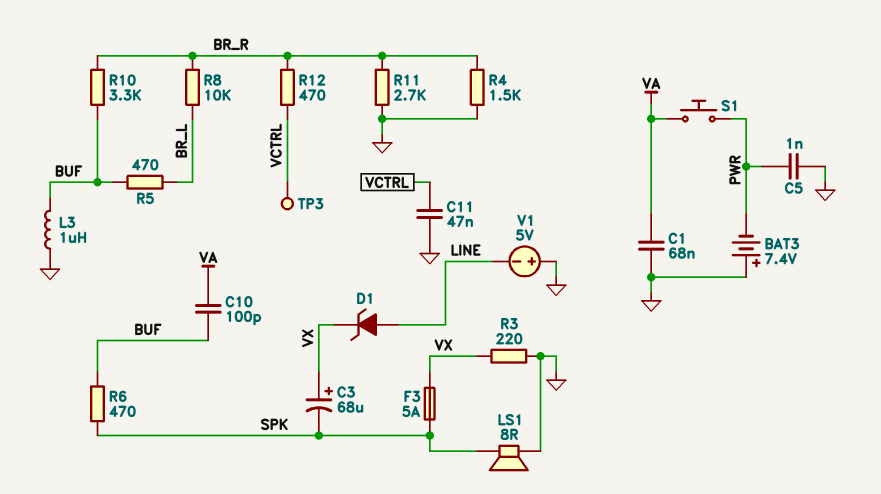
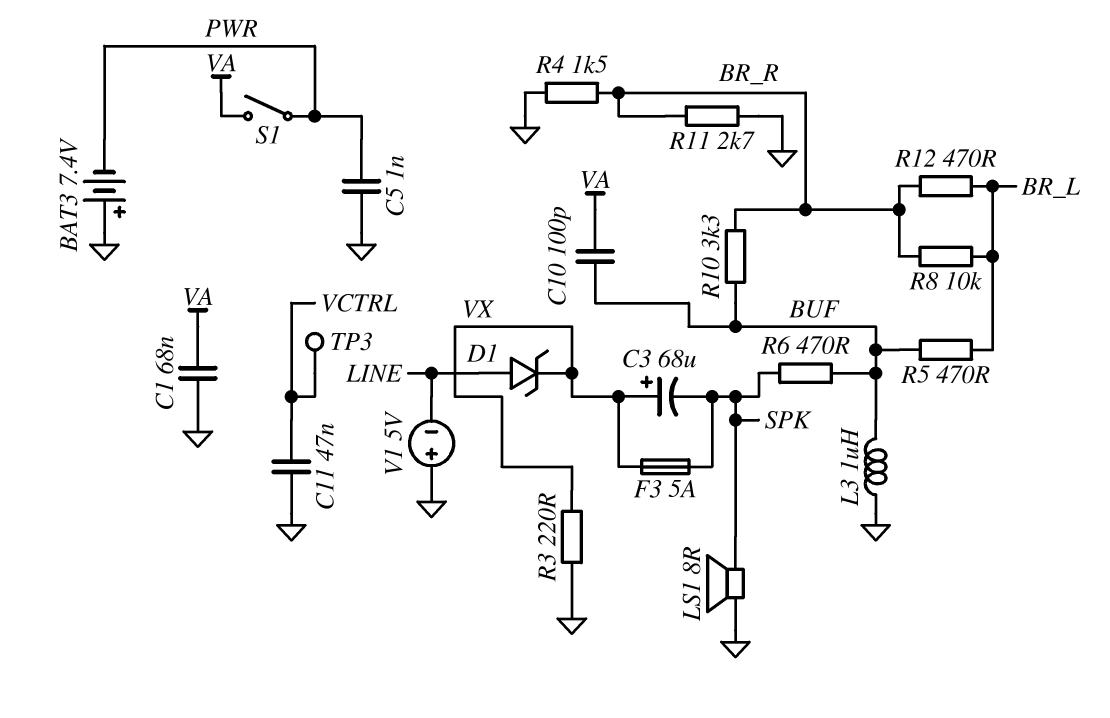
R12: 470 (BR_R, VCTRL) -> 470 (BR_L, BR_R)
S1: button (PWR, VA) -> switch (PWR, VA)

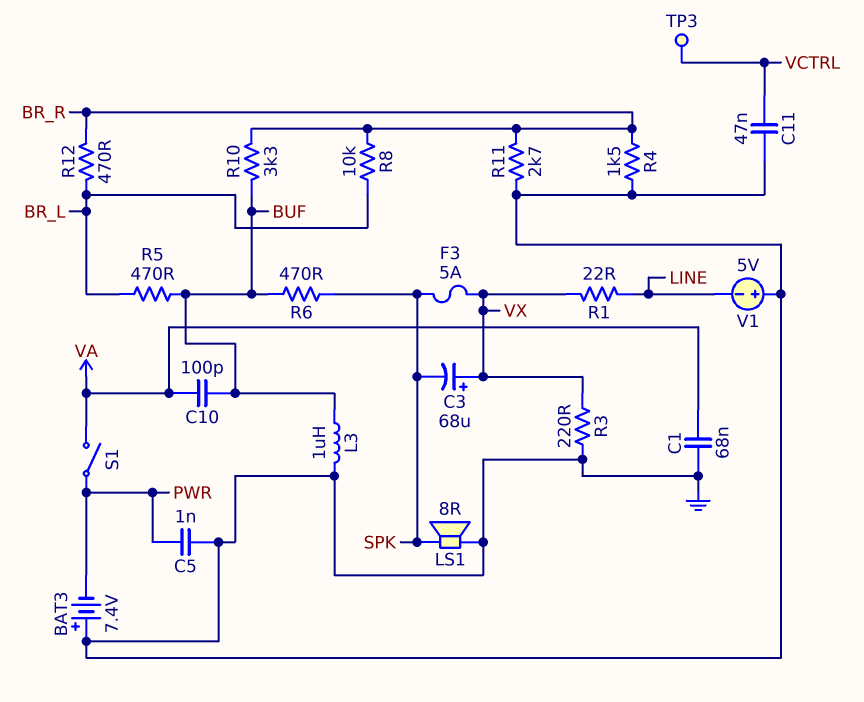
D1: zener (A LINE, K VX) -> none
R1: none -> 22 (LINE, VX)

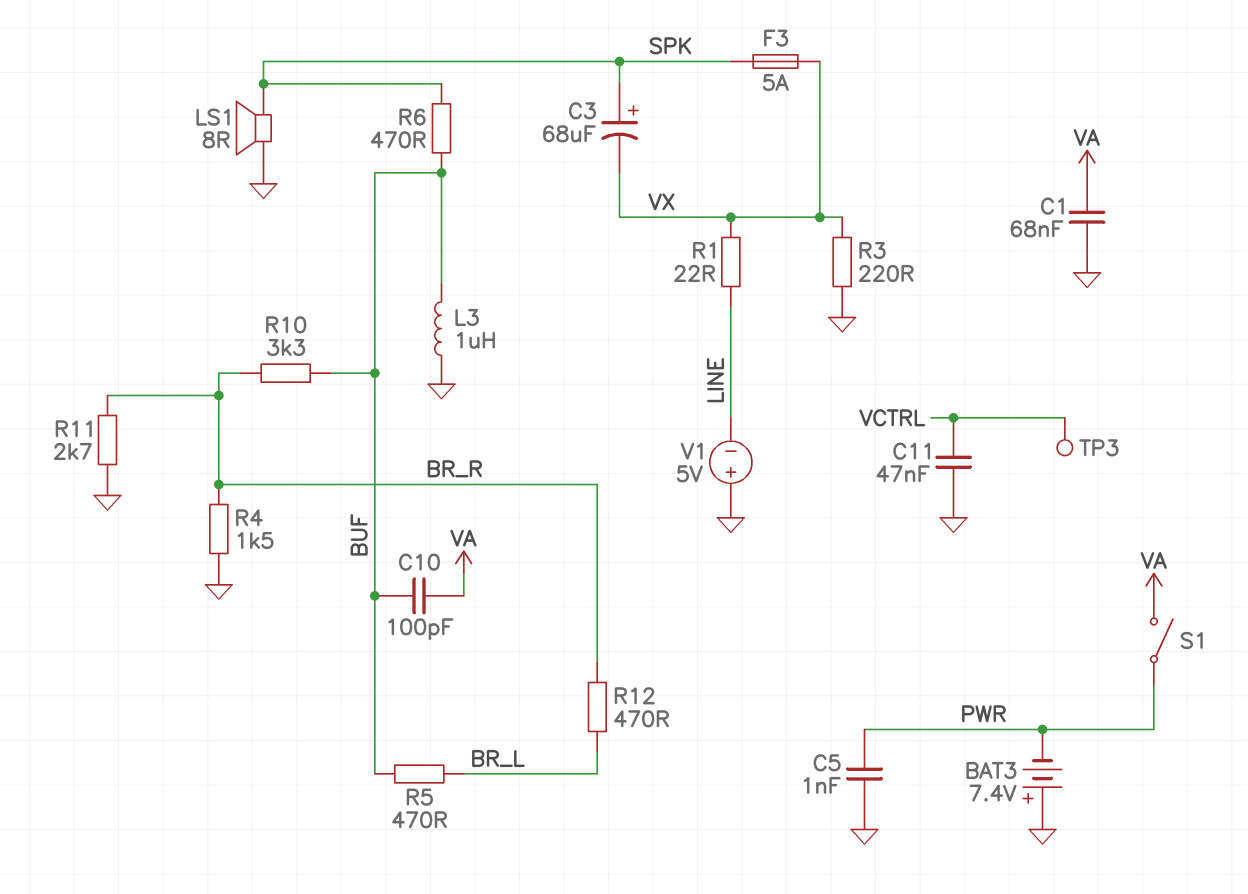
C3: 68uF (plus VX, minus SPK) -> 68uF (plus SPK, minus VX)
R8: 10k (BR_L, BR_R) -> none

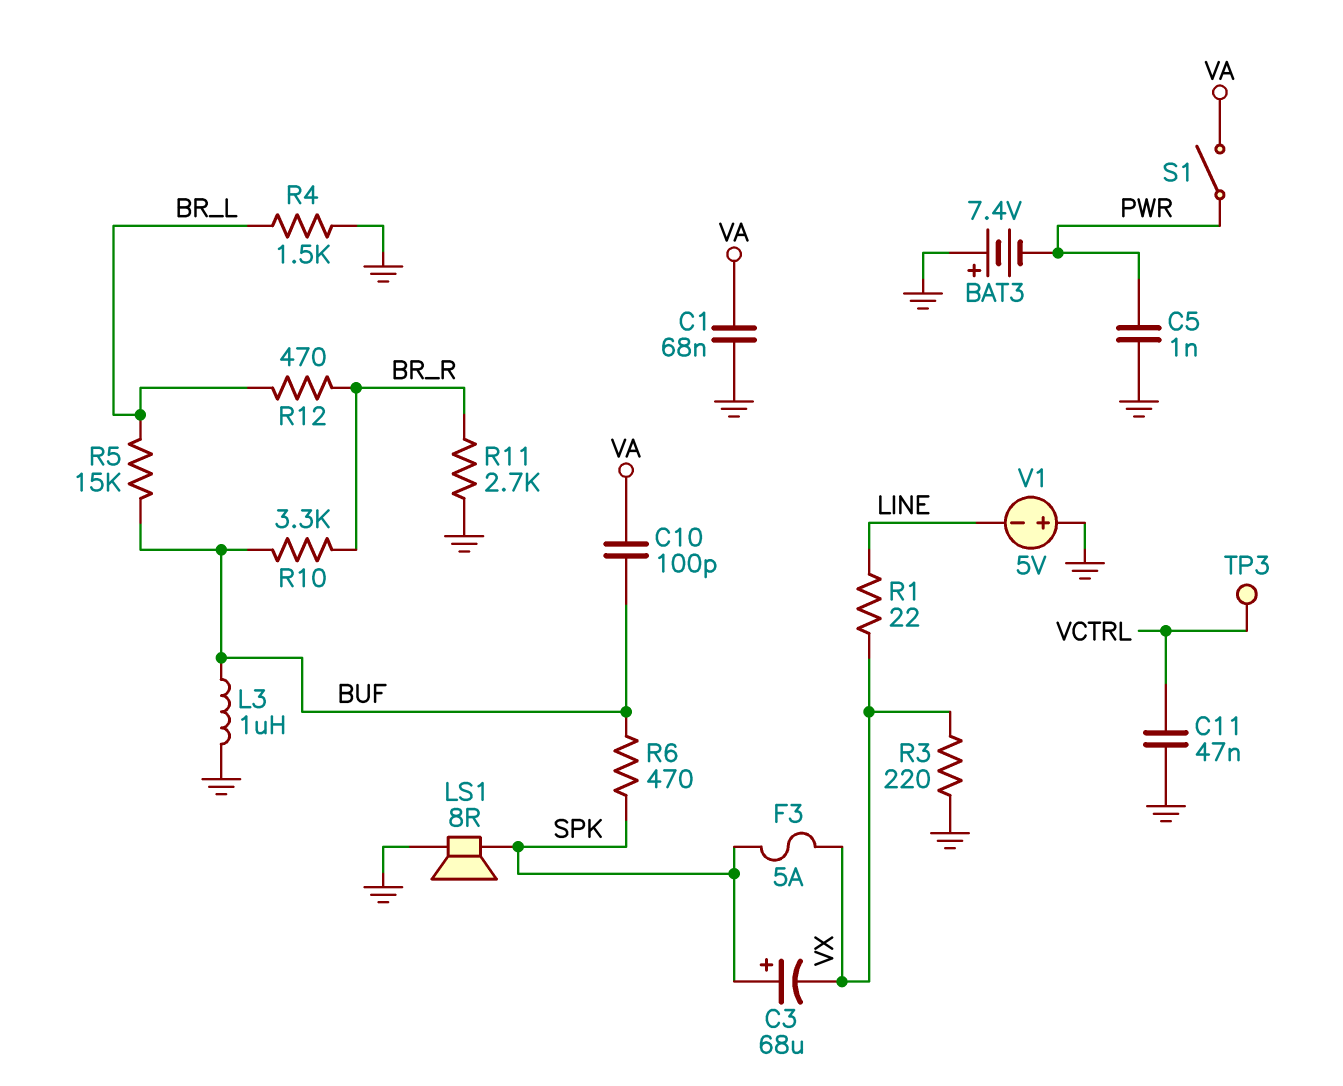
R4: 1.5k (BR_R, GND) -> 1.5k (BR_L, GND)
R5: 470 (BR_L, BUF) -> 15k (BR_L, BUF)

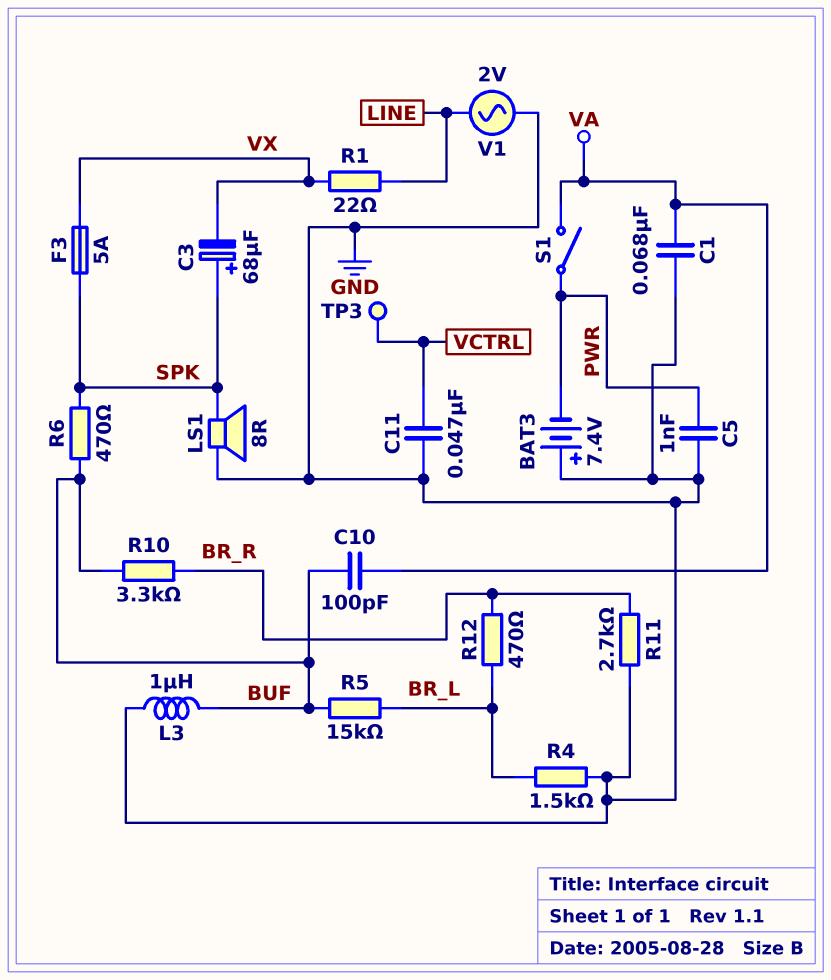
R3: 220 (GND, VX) -> none
V1: 5V (plus GND, minus LINE) -> AC 2V (GND, LINE)

